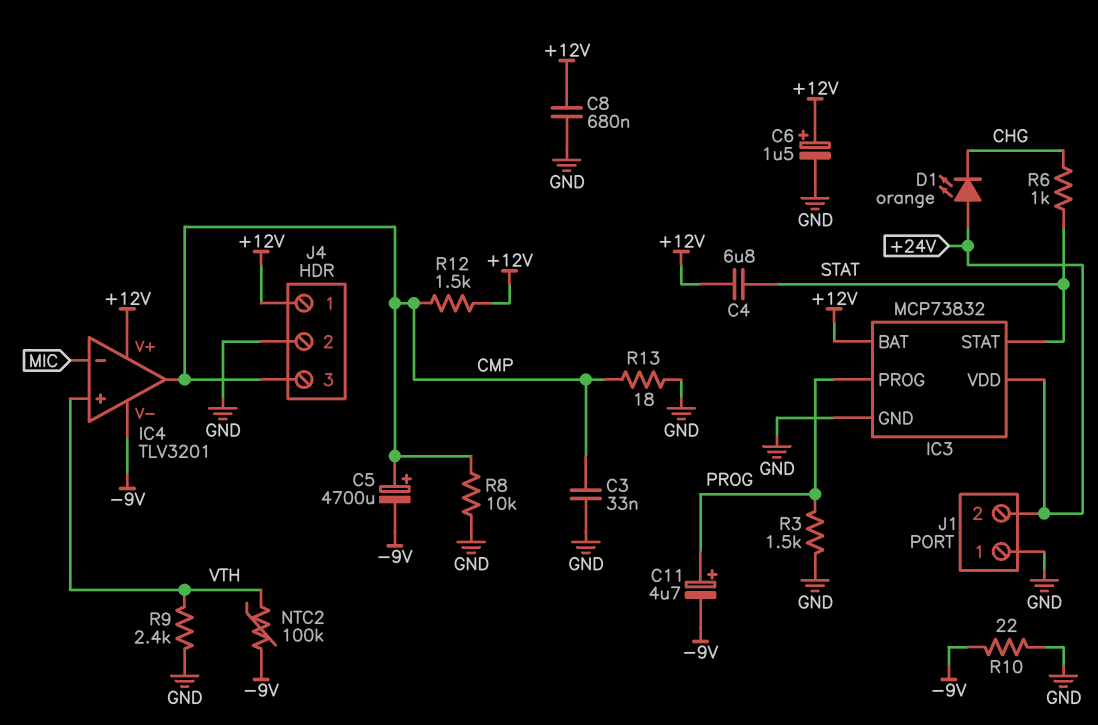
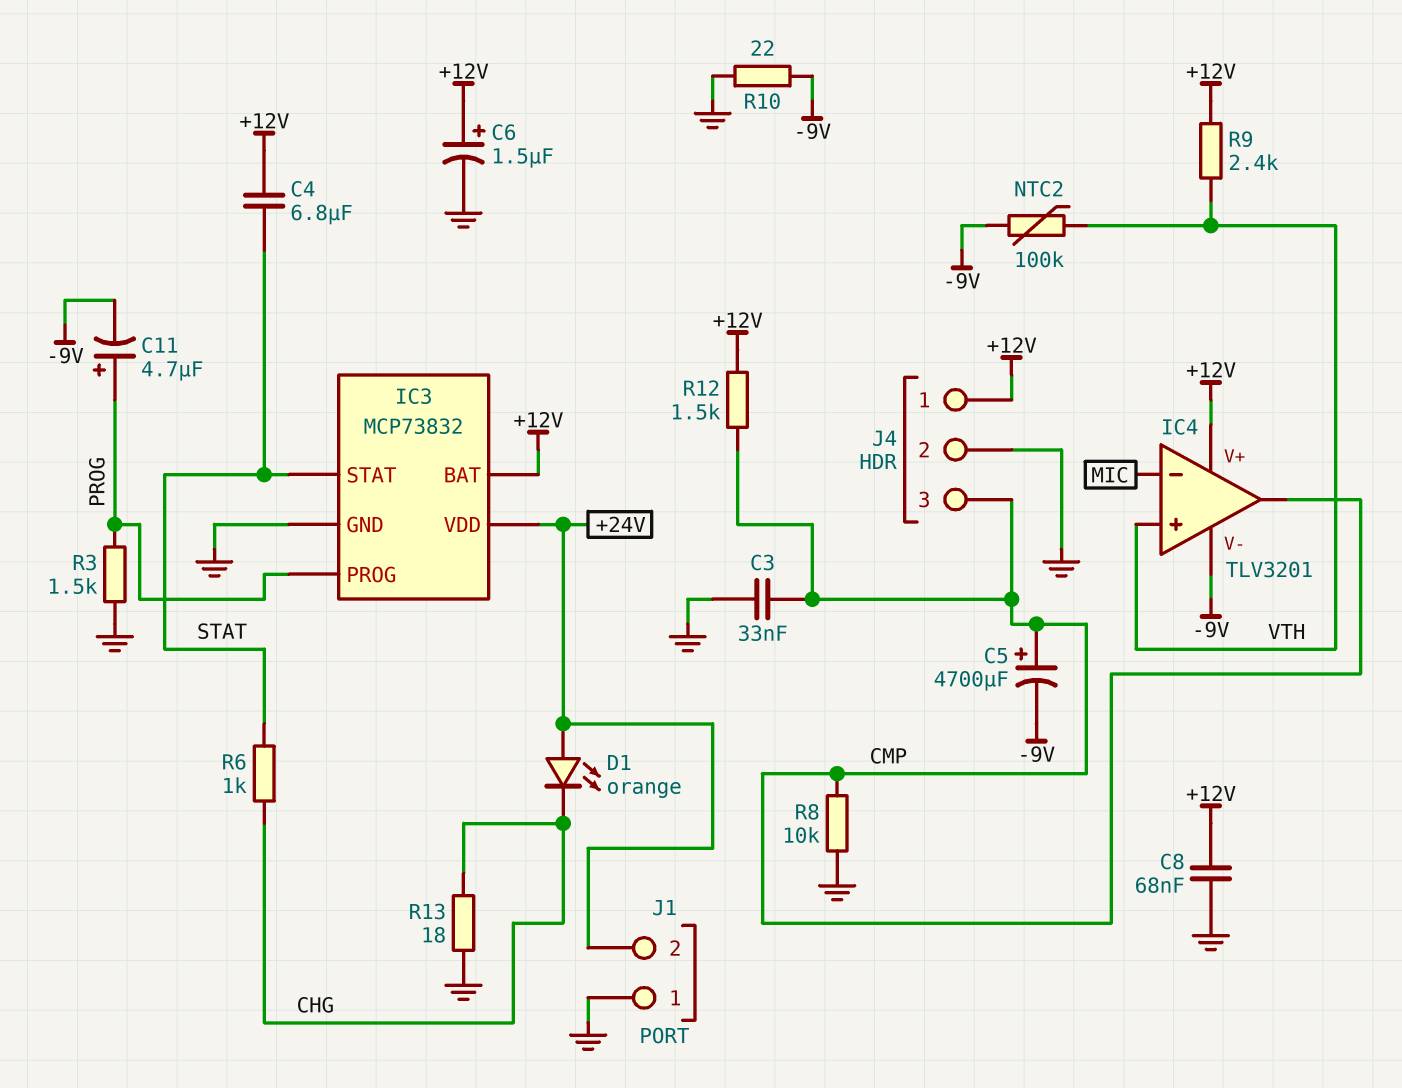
C8: 680nF (+12V, GND) -> 68nF (+12V, GND)
R9: 2.4k (GND, VTH) -> 2.4k (+12V, VTH)
R13: 18 (CMP, GND) -> 18 (CHG, GND)

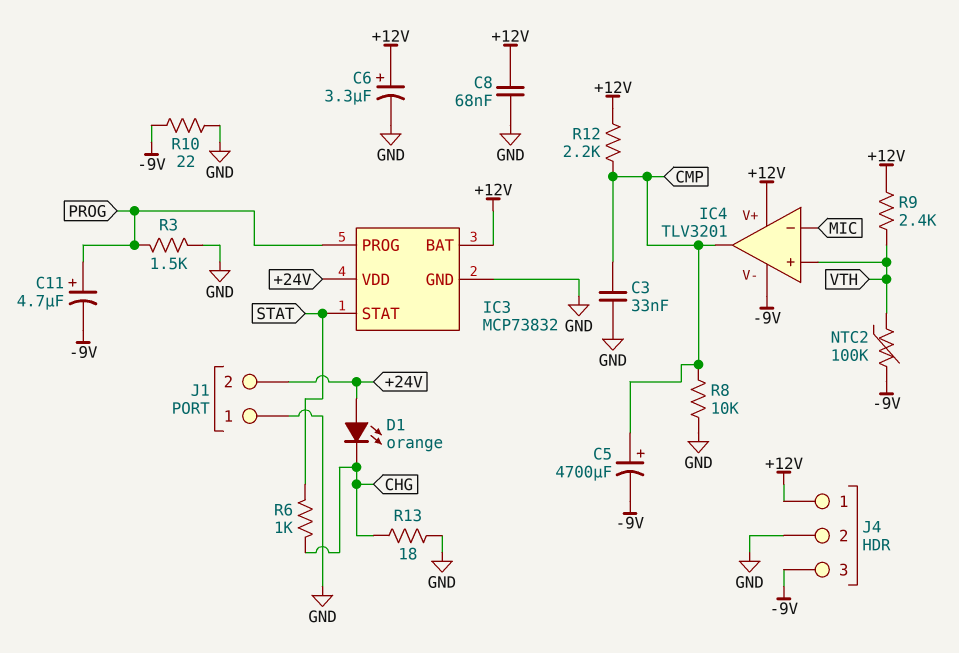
C4: 6.8uF (+12V, STAT) -> none
C6: 1.5uF (plus +12V, minus GND) -> 3.3uF (plus +12V, minus GND)
J4 pin 3: CMP -> -9V
R12: 1.5k (+12V, CMP) -> 2.2k (+12V, CMP)

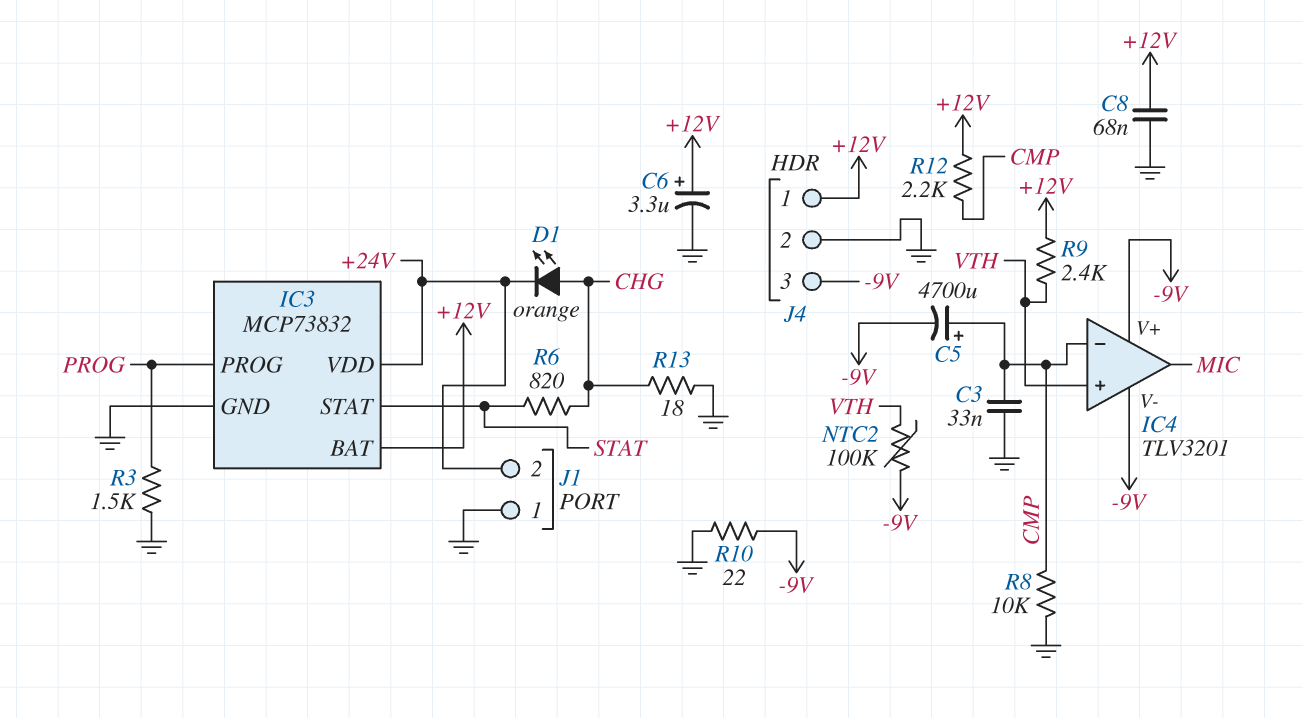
C11: 4.7uF (plus PROG, minus -9V) -> none
D1: LED orange (A +24V, K CHG) -> LED orange (A CHG, K +24V)
IC4 pin V+: +12V -> -9V
IC4 pin in-: MIC -> CMP
IC4 pin out: CMP -> MIC
R6: 1k (CHG, STAT) -> 820 (CHG, STAT)

